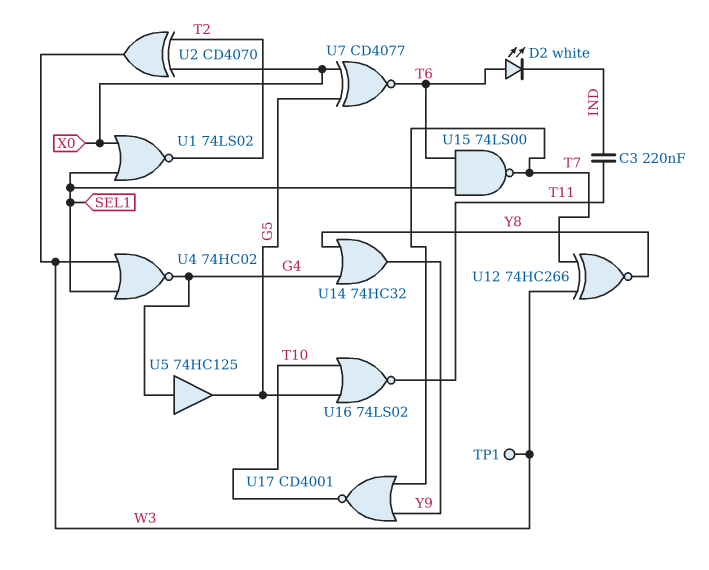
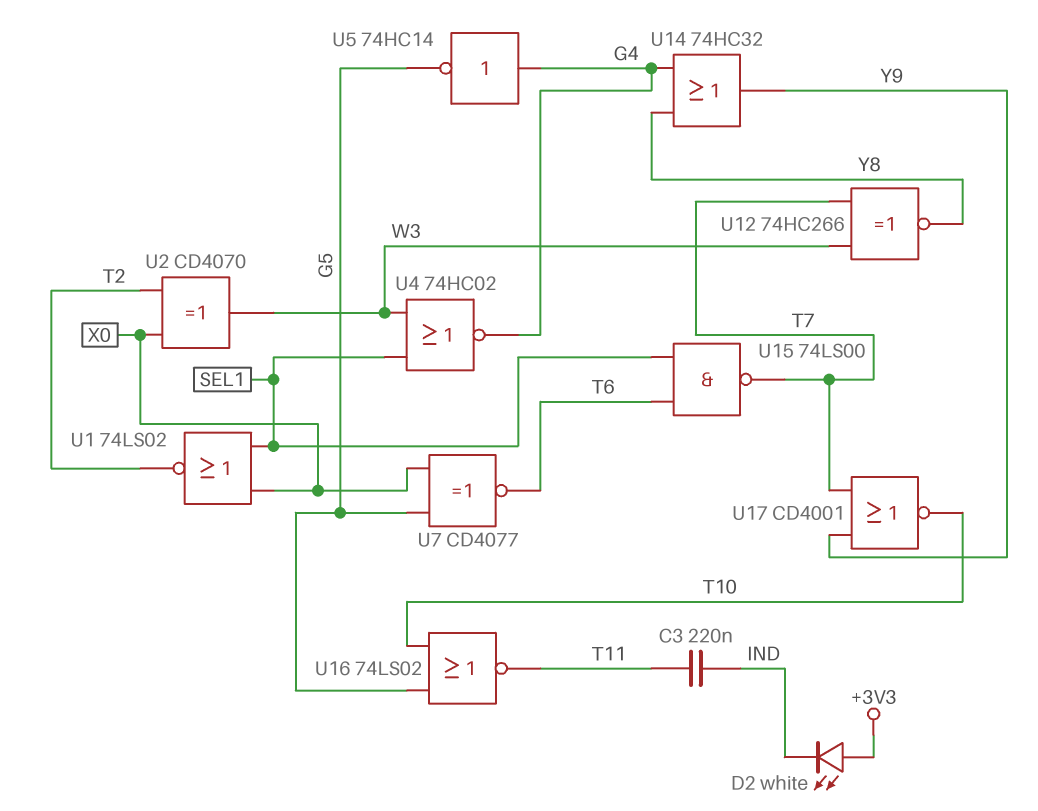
D2: LED white (A T6, K IND) -> LED white (A +3V3, K IND)
TP1: test point (W3) -> none
U5: buffer 74HC125 (in G4, out G5) -> NOT 74HC14 (in G4, out G5)

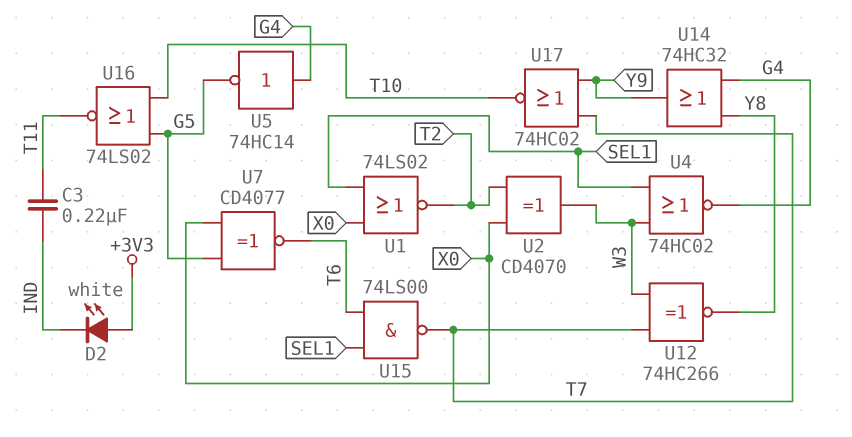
U17: NOR CD4001 (in T7, in Y9, out T10) -> NOR 74HC02 (in T7, in Y9, out T10)

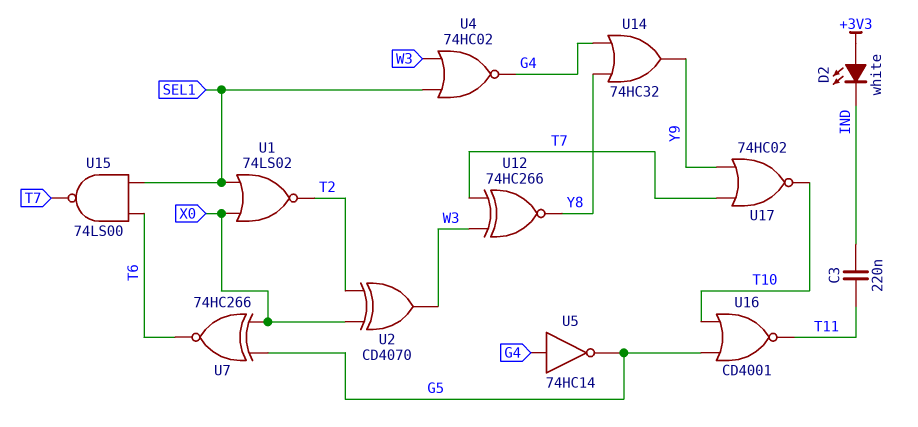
U7: XNOR CD4077 (in G5, in X0, out T6) -> XNOR 74HC266 (in G5, in X0, out T6)
U16: NOR 74LS02 (in G5, in T10, out T11) -> NOR CD4001 (in G5, in T10, out T11)

